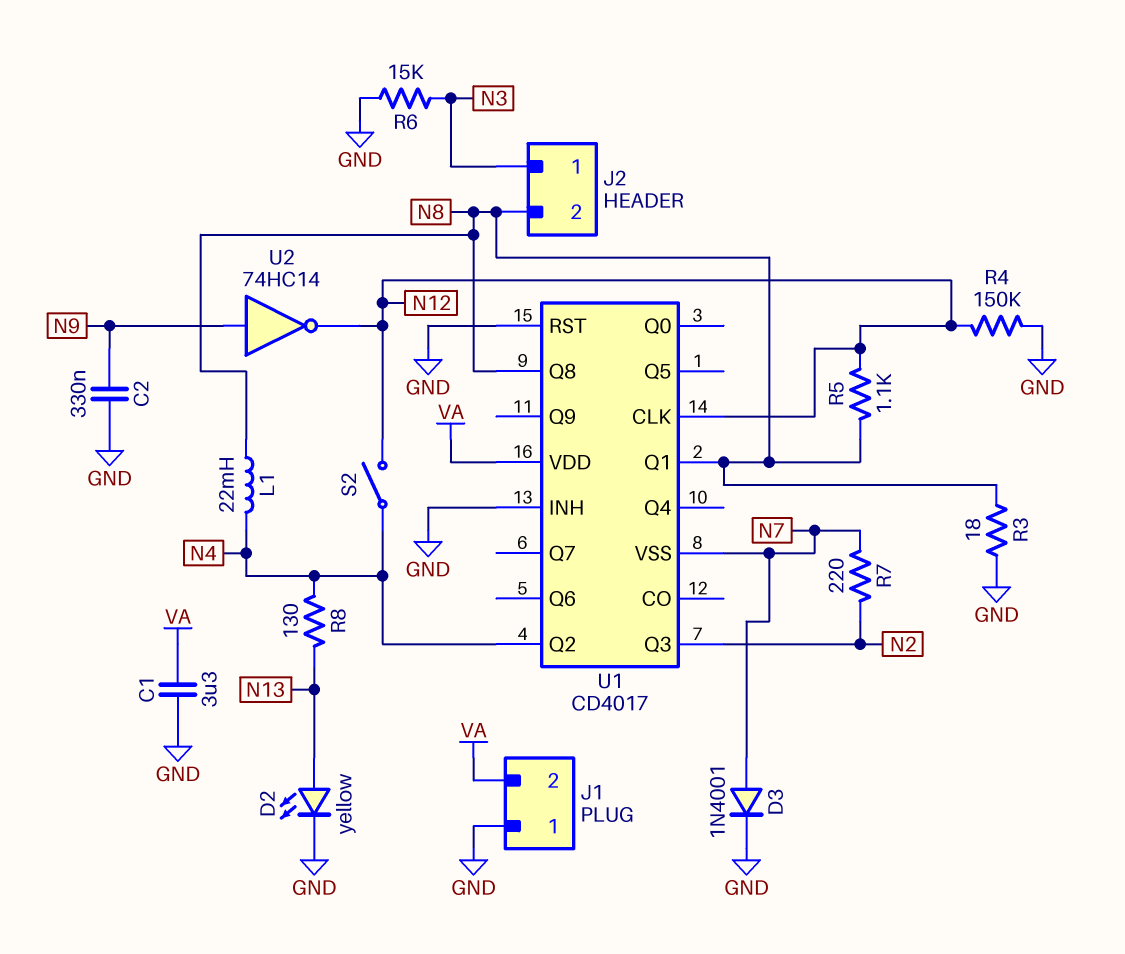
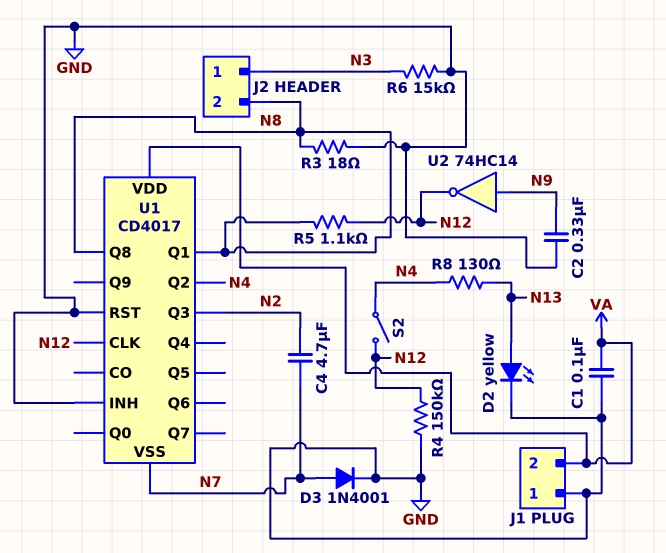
C1: 3.3uF (GND, VA) -> 100nF (GND, VA)
C4: none -> 4.7uF (N2, N7)
L1: 22mH (N4, N8) -> none
R7: 220 (N2, N7) -> none

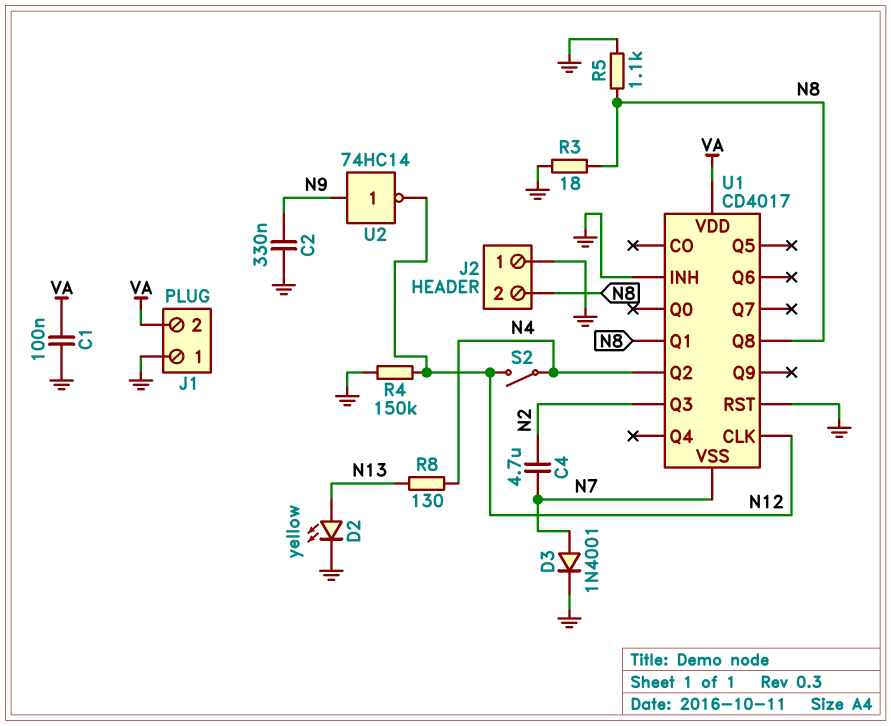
J2 pin 1: N3 -> GND
R5: 1.1k (N8, N12) -> 1.1k (GND, N8)
R6: 15k (GND, N3) -> none

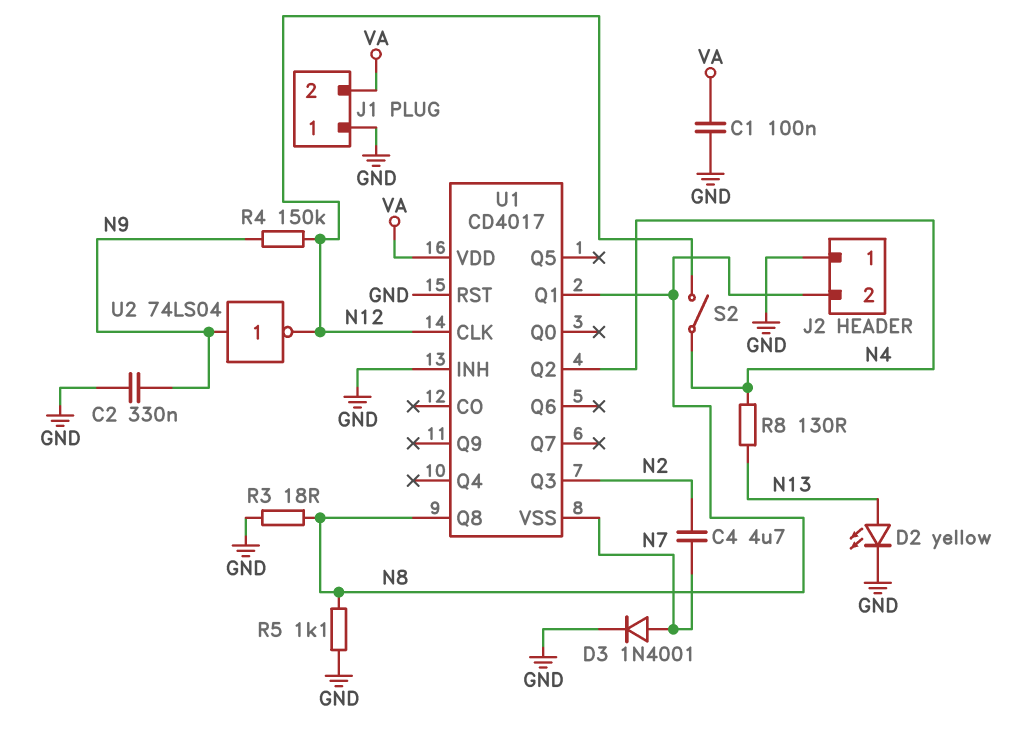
R4: 150k (GND, N12) -> 150k (N9, N12)
U2: NOT 74HC14 (in N9, out N12) -> NOT 74LS04 (in N9, out N12)

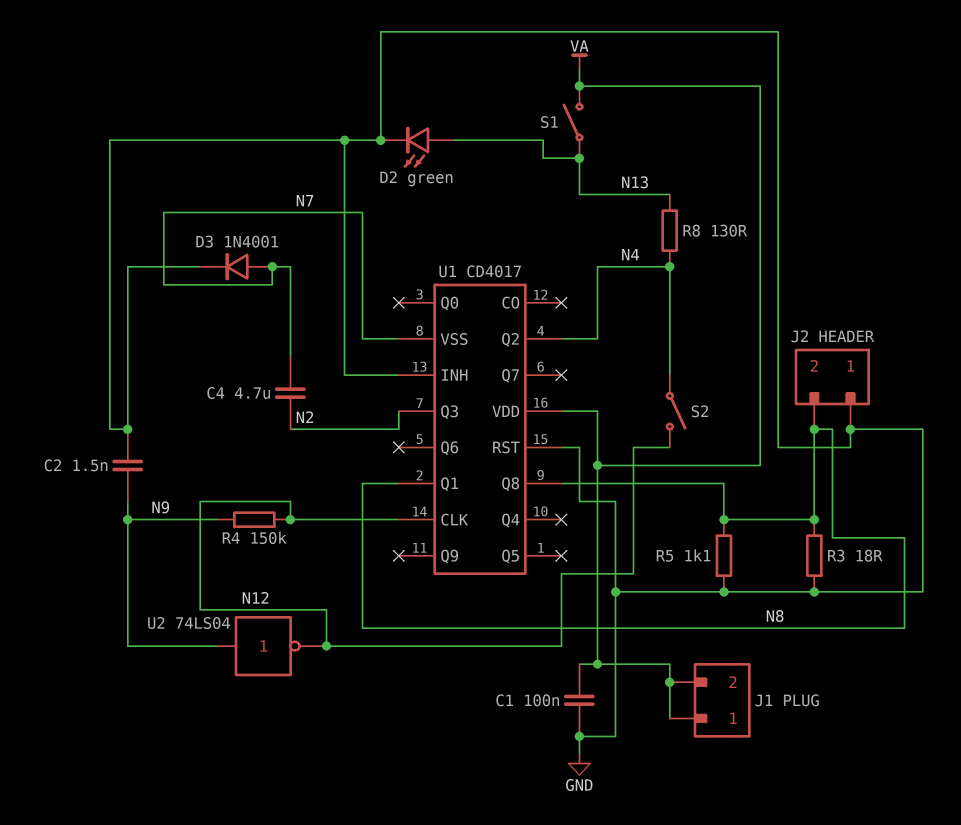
C2: 330nF (GND, N9) -> 1.5nF (GND, N9)
D2: LED yellow (A N13, K GND) -> LED green (A N13, K GND)
J1 pin 1: GND -> VA
S1: none -> switch (N13, VA)

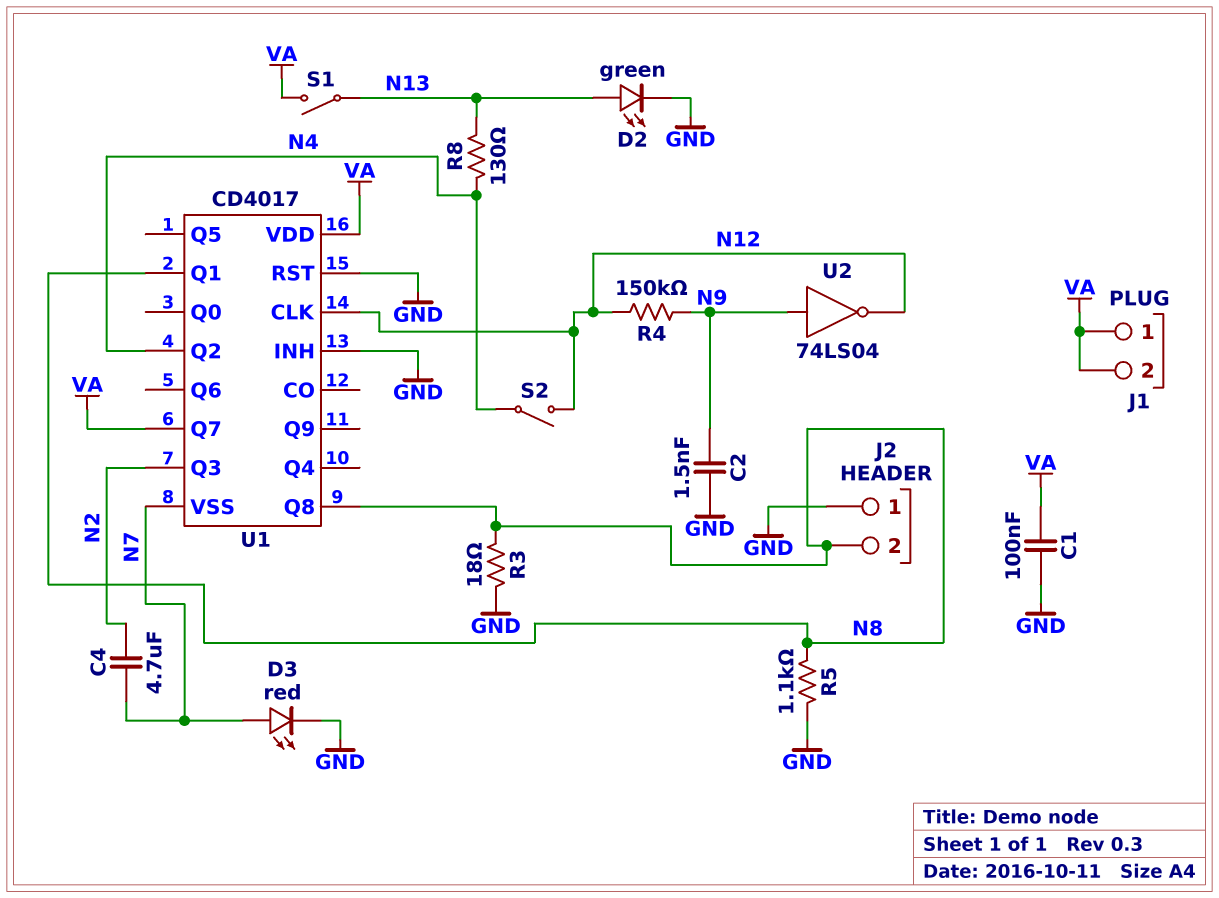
D3: diode 1N4001 (A N7, K GND) -> LED red (A N7, K GND)
U1 pin Q7: none -> VA

